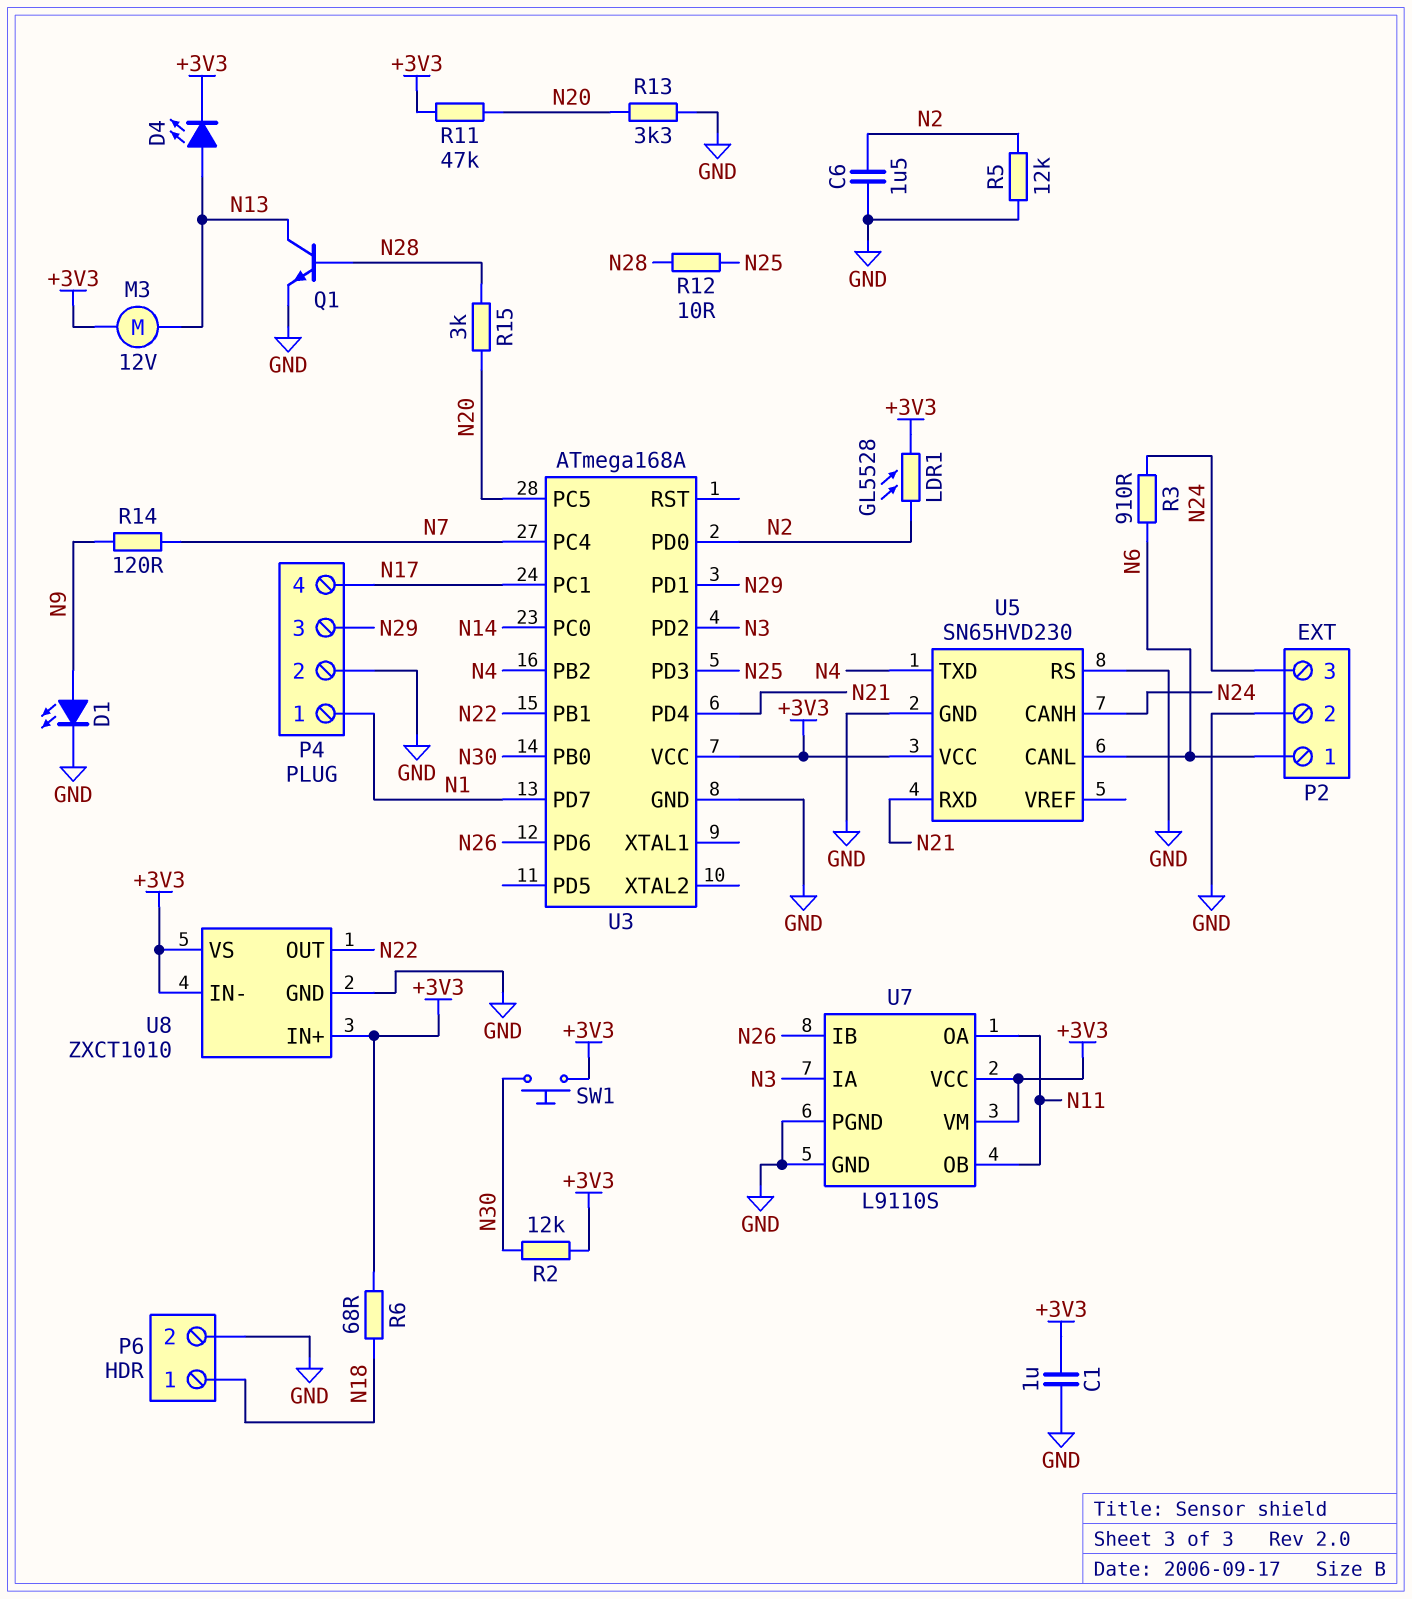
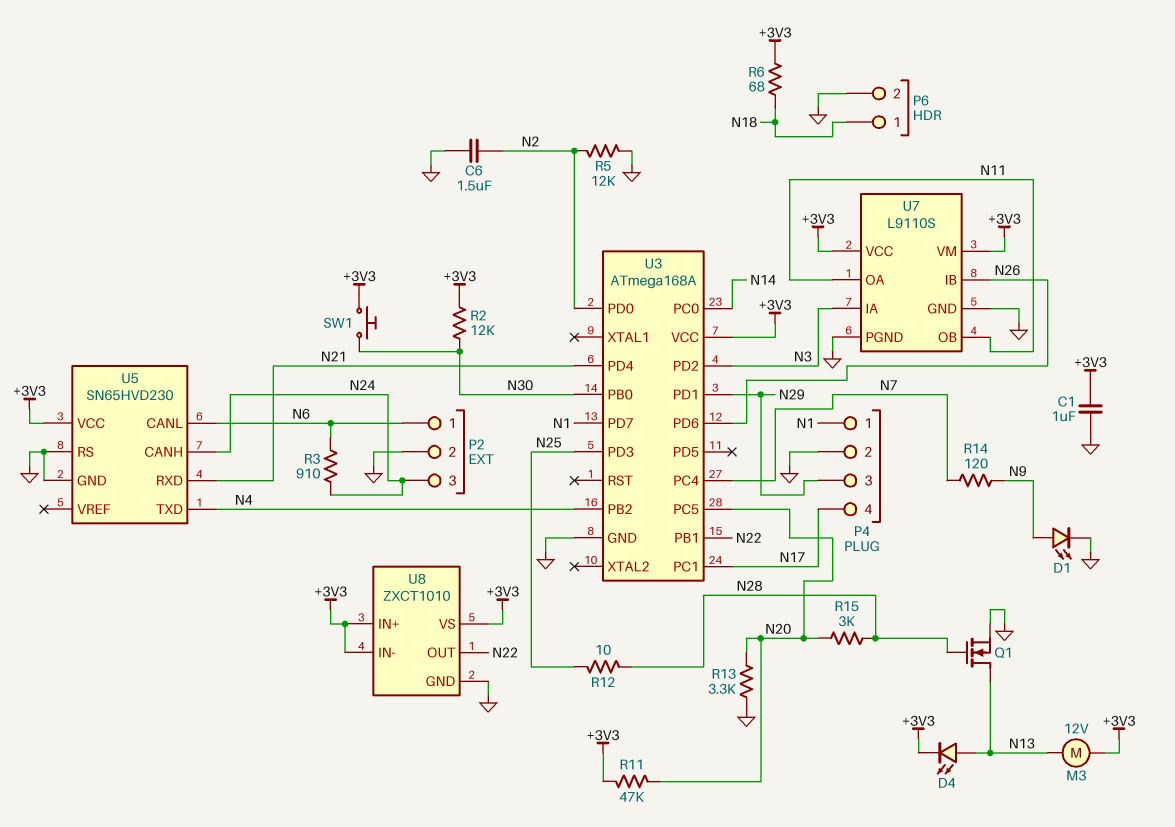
LDR1: GL5528 (+3V3, N2) -> none
Q1: NPN (B N28, C N13, E GND) -> NMOS (G N28, D N13, S GND)

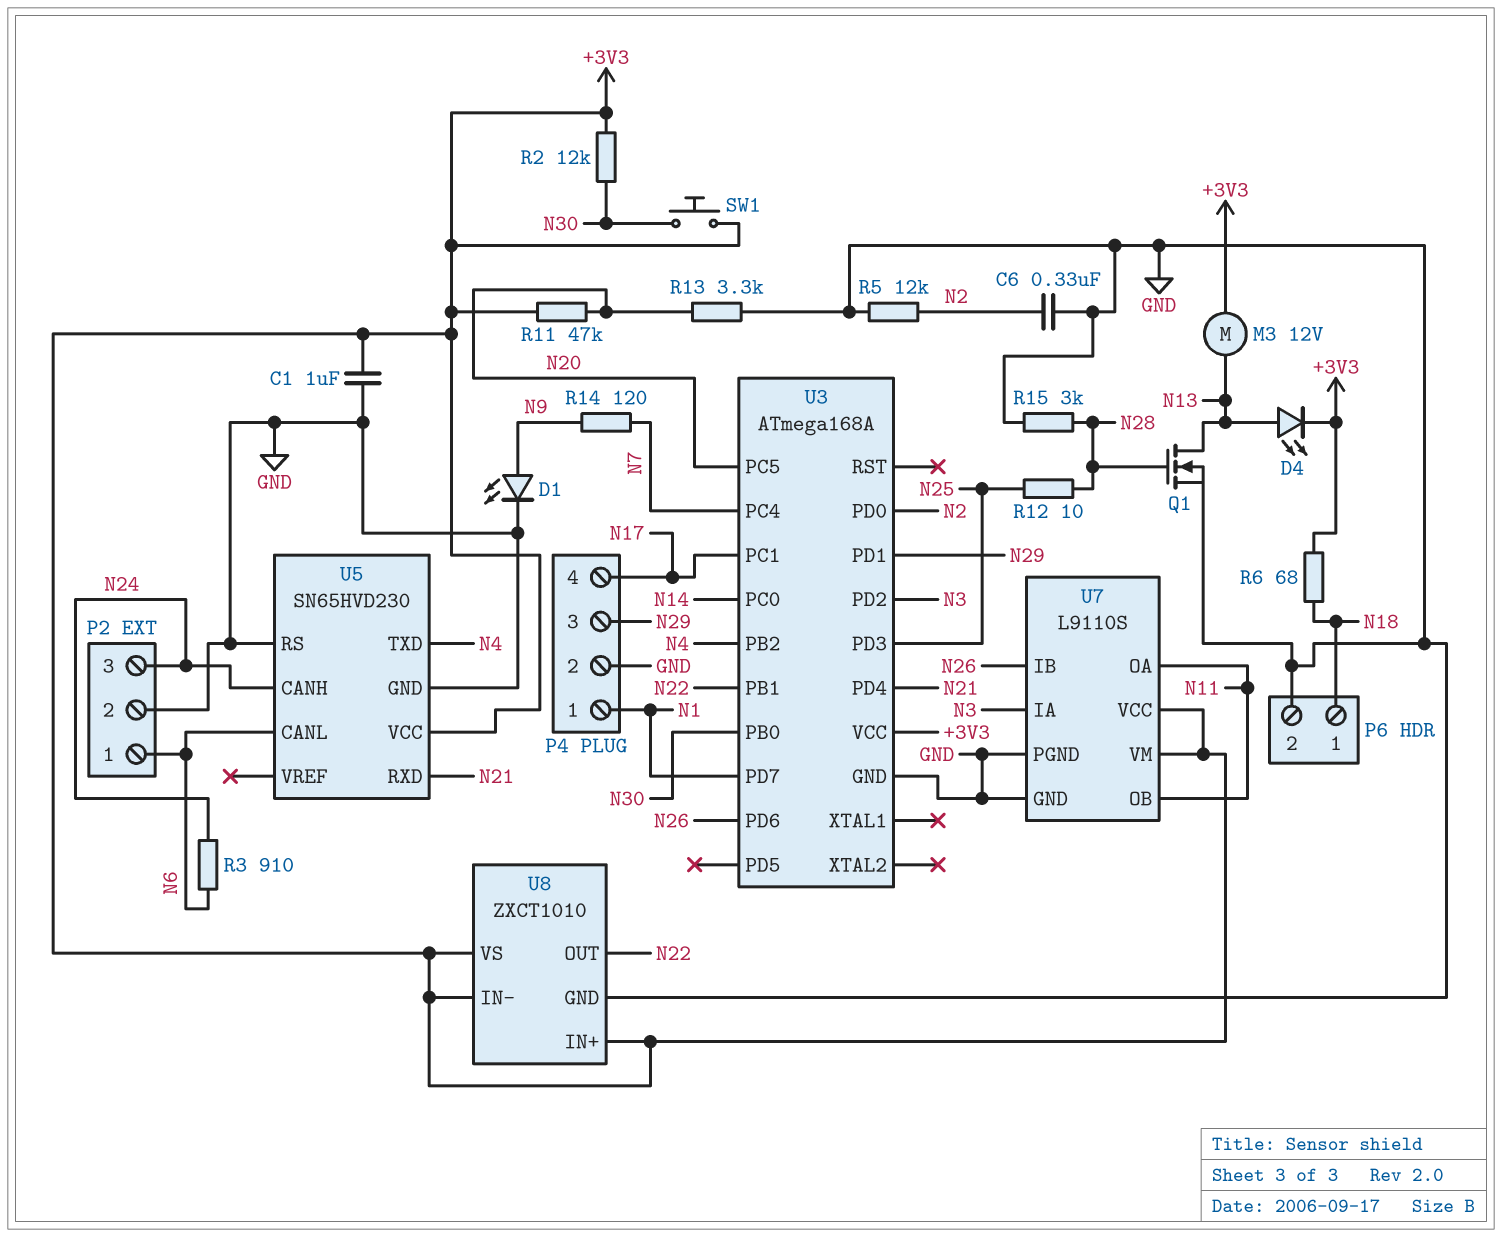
C6: 1.5uF (GND, N2) -> 330nF (GND, N2)
R15: 3k (N20, N28) -> 3k (GND, N28)

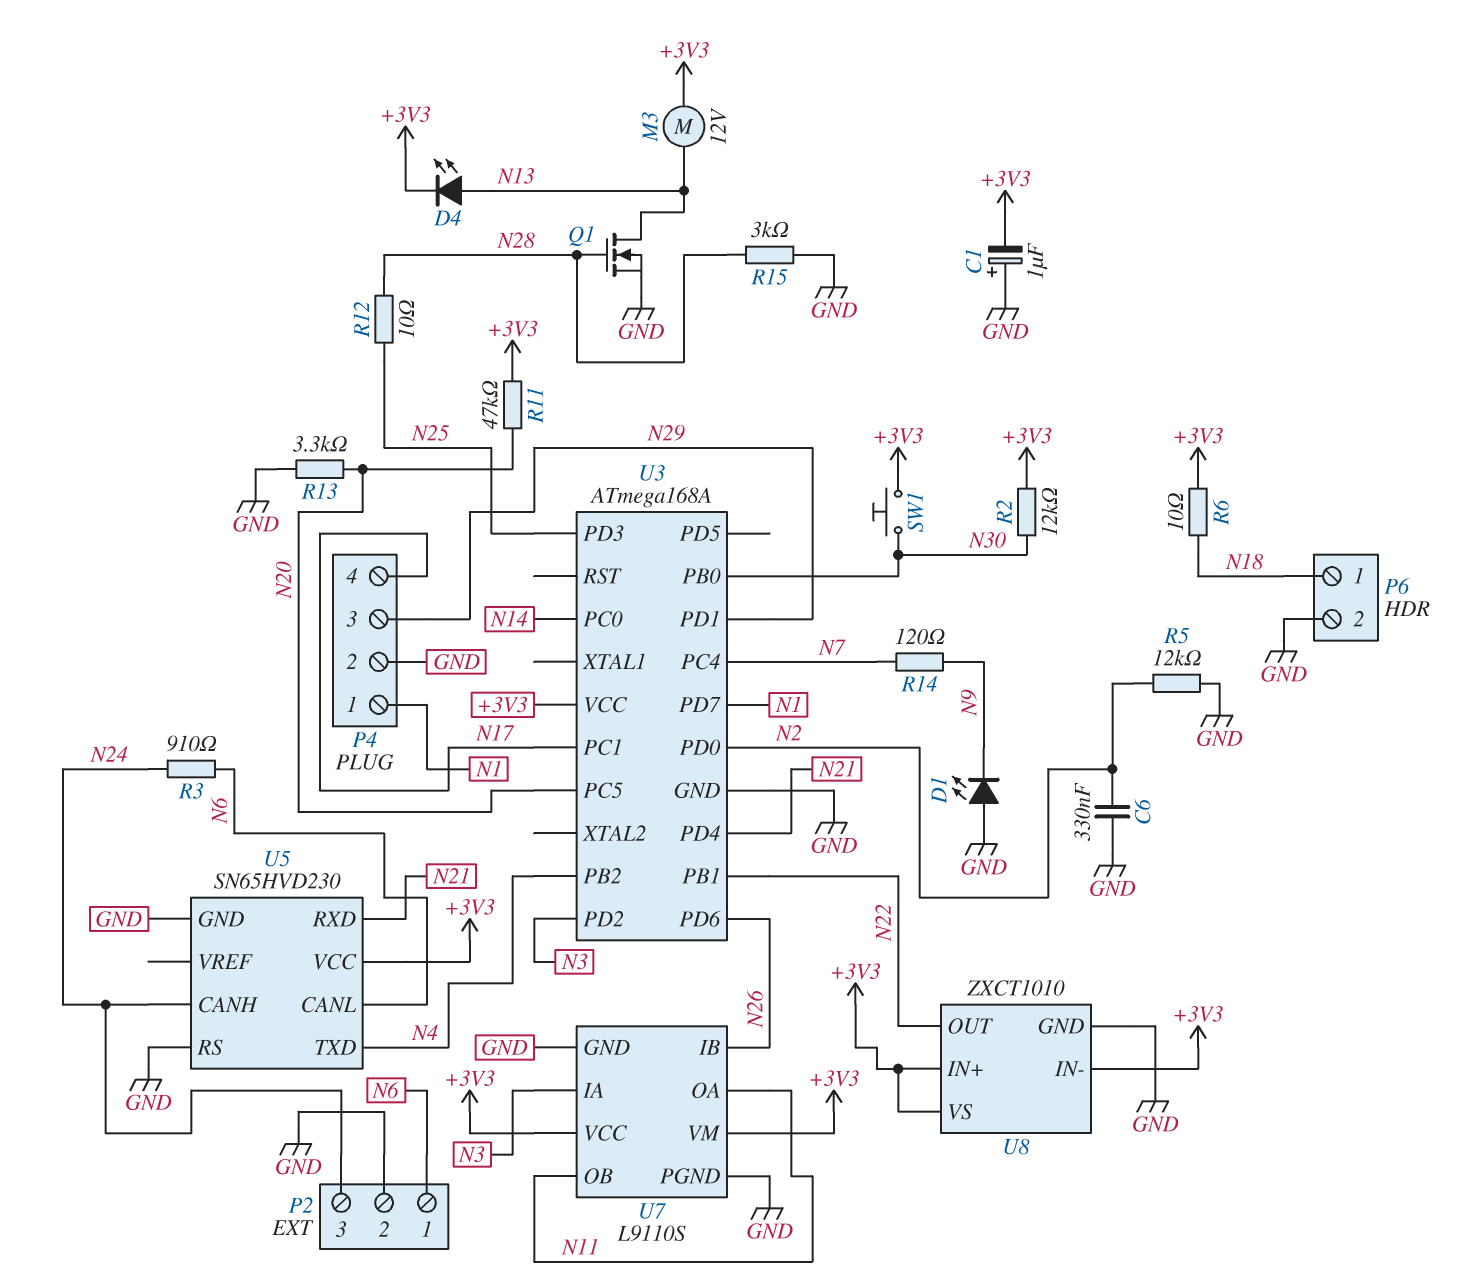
C1: 1uF (+3V3, GND) -> 1uF (plus GND, minus +3V3)
D1: LED (A N9, K GND) -> LED (A GND, K N9)
R6: 68 (+3V3, N18) -> 10 (+3V3, N18)

